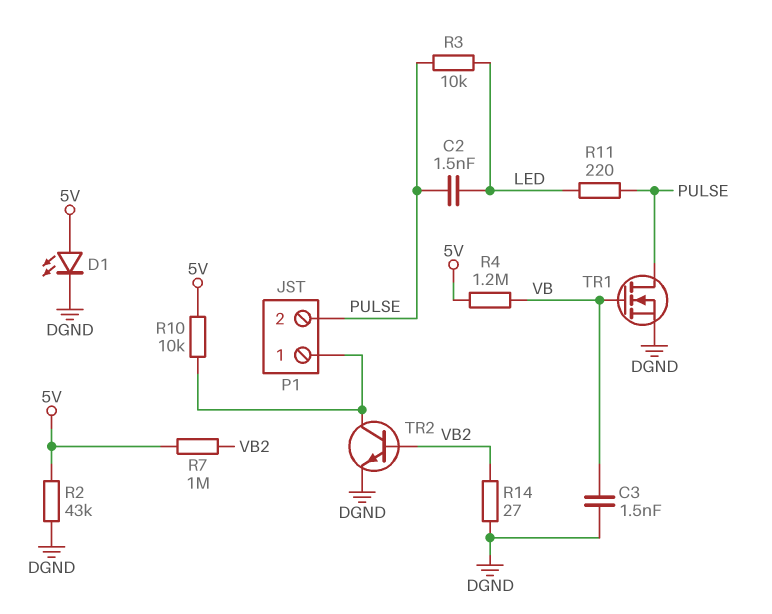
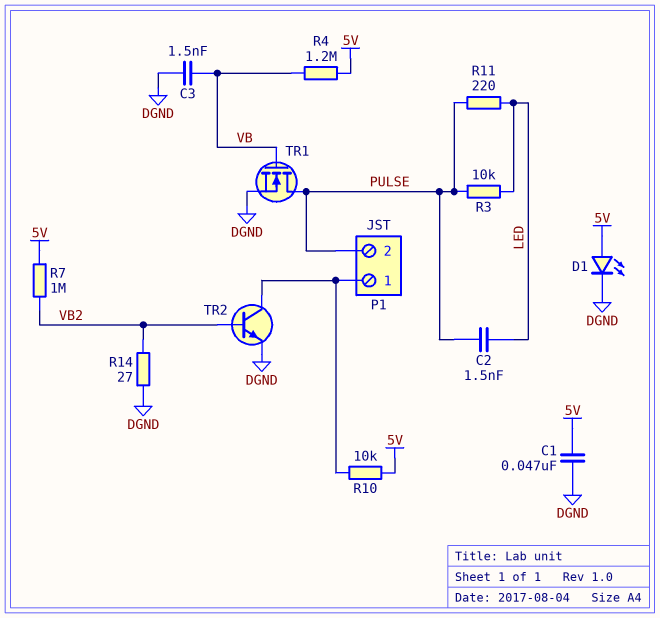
C1: none -> 47nF (5V, DGND)
R2: 43k (5V, DGND) -> none

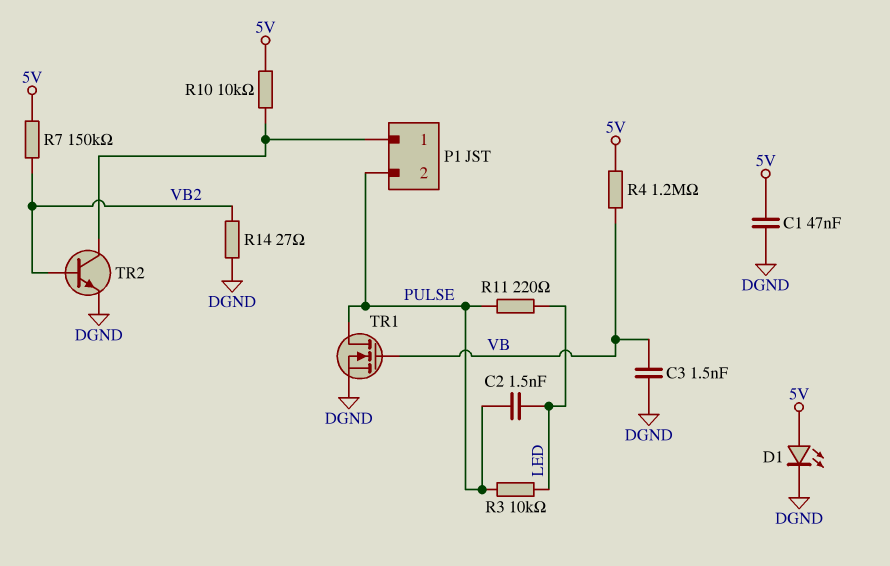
R7: 1M (5V, VB2) -> 150k (5V, VB2)

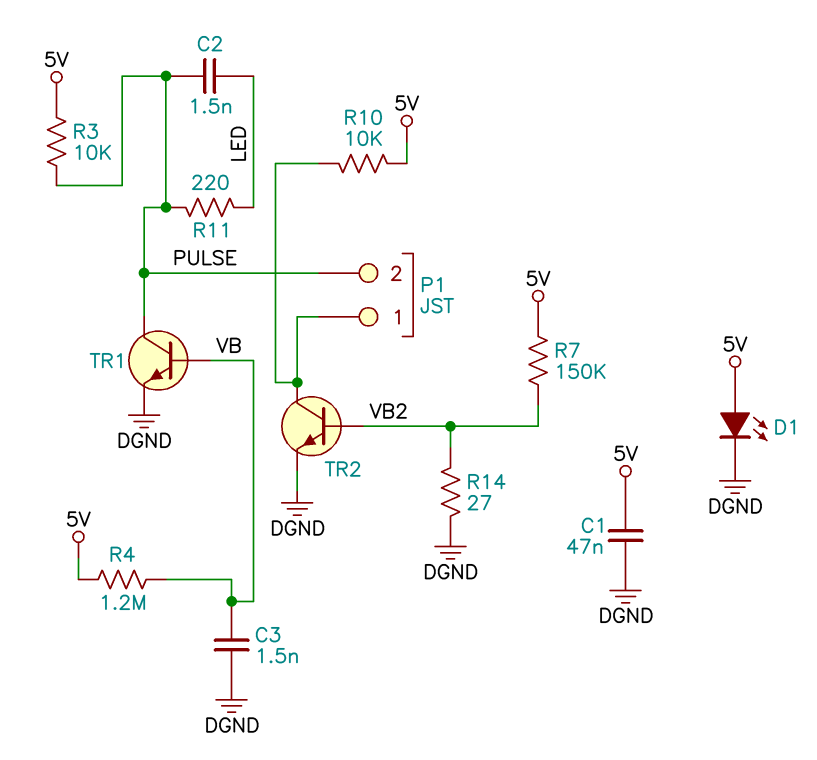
R3: 10k (LED, PULSE) -> 10k (5V, PULSE)
TR1: NMOS (G VB, D PULSE, S DGND) -> NPN (B VB, C PULSE, E DGND)

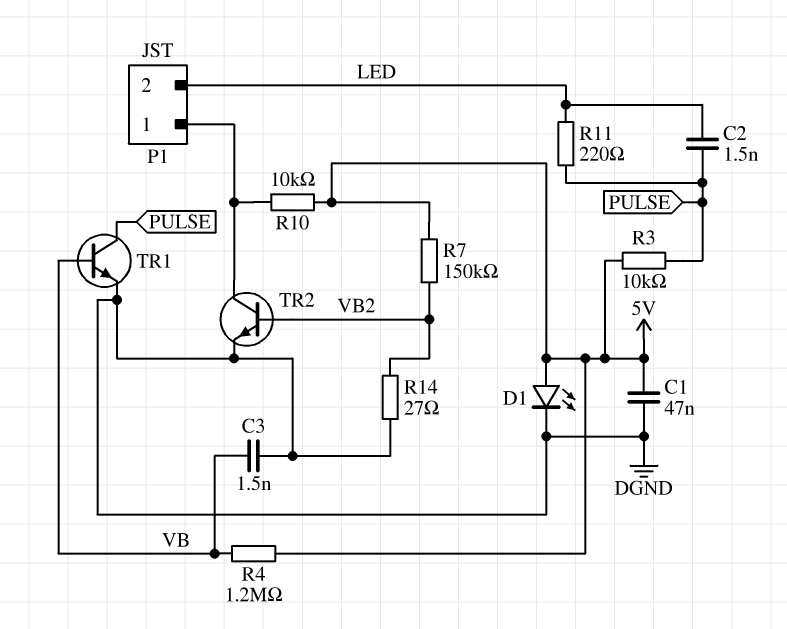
P1 pin 2: PULSE -> LED

